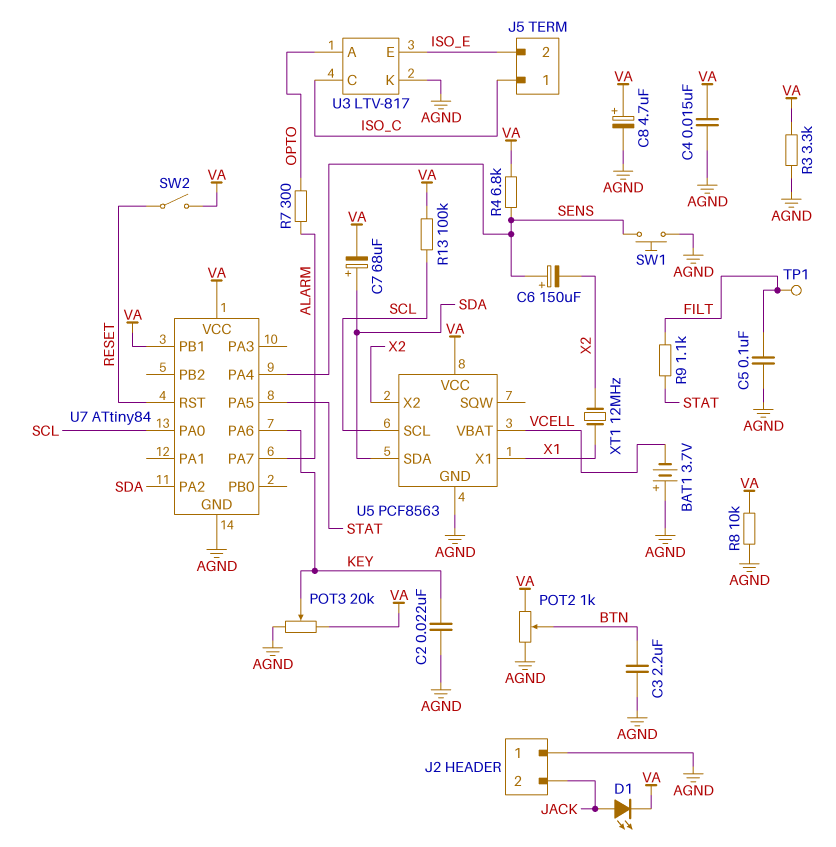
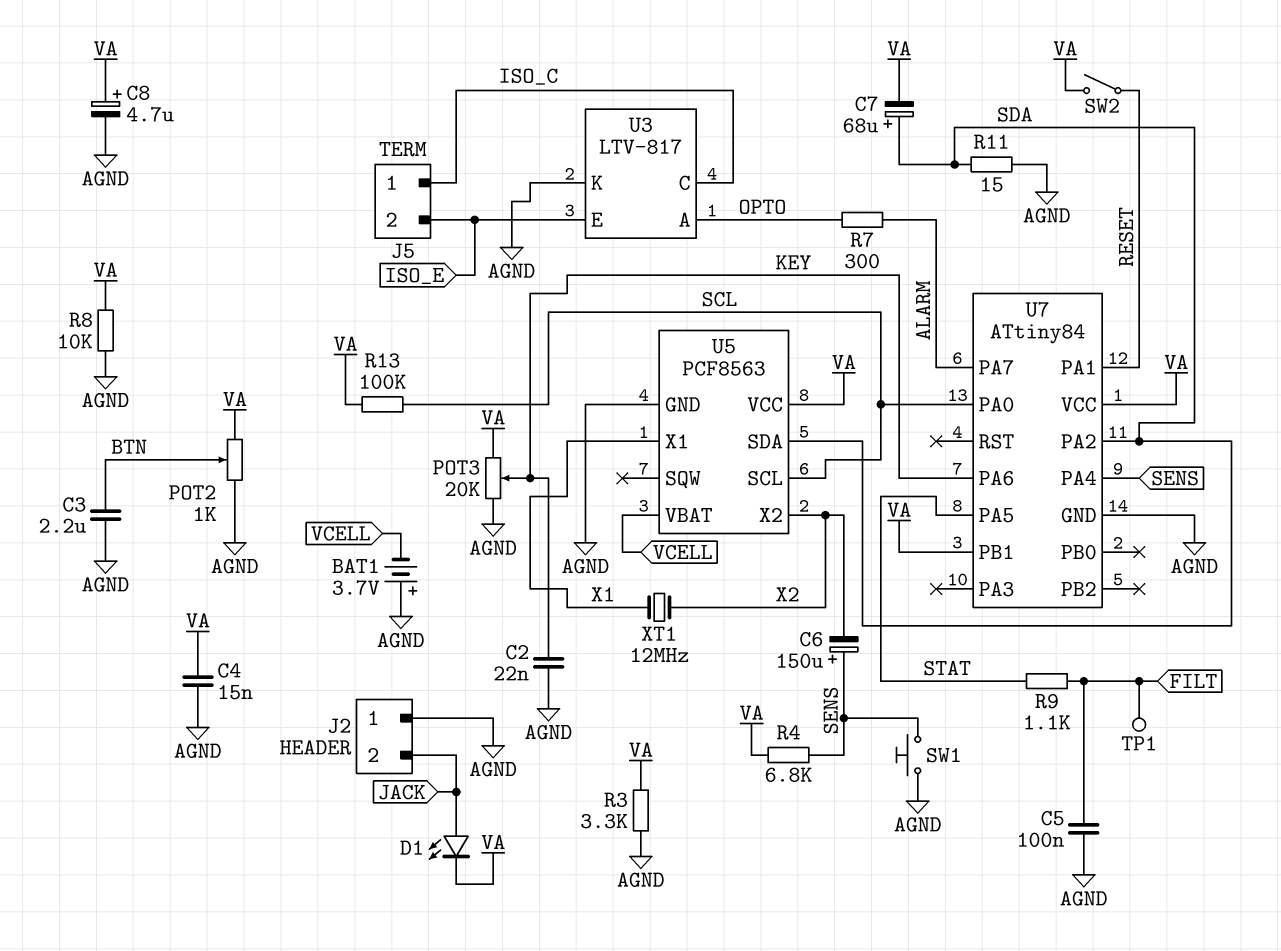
R11: none -> 15 (AGND, SDA)
U7 pin PA1: none -> RESET
U7 pin RST: RESET -> none

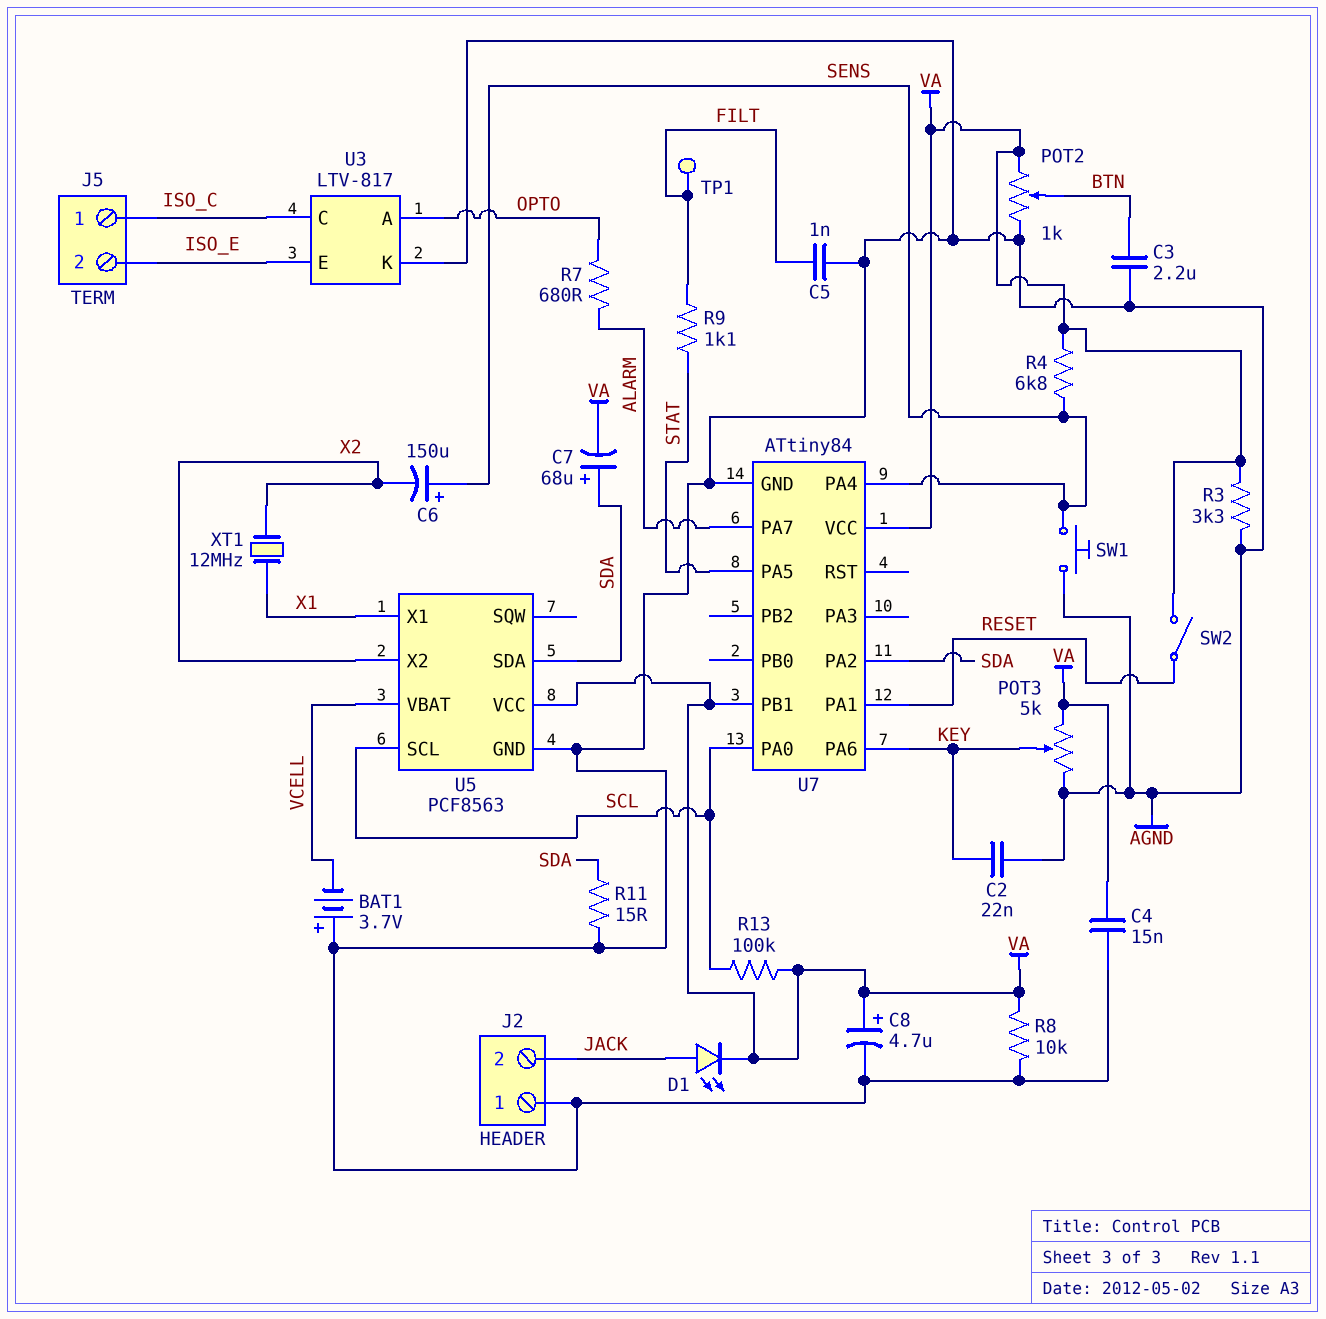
C5: 100nF (AGND, FILT) -> 1nF (AGND, FILT)
POT3: 20k (AGND, VA, wiper KEY) -> 5k (AGND, VA, wiper KEY)
R7: 300 (ALARM, OPTO) -> 680 (ALARM, OPTO)

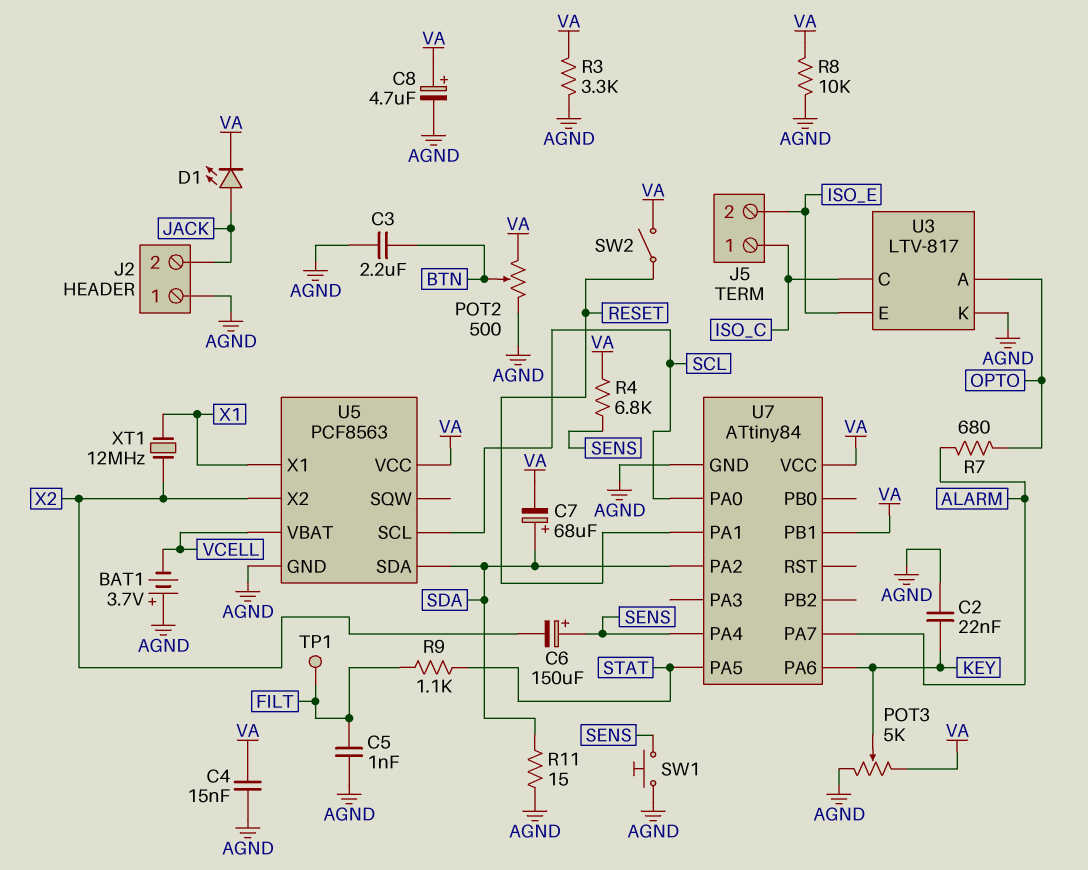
POT2: 1k (AGND, VA, wiper BTN) -> 500 (AGND, VA, wiper BTN)
R13: 100k (SCL, VA) -> none

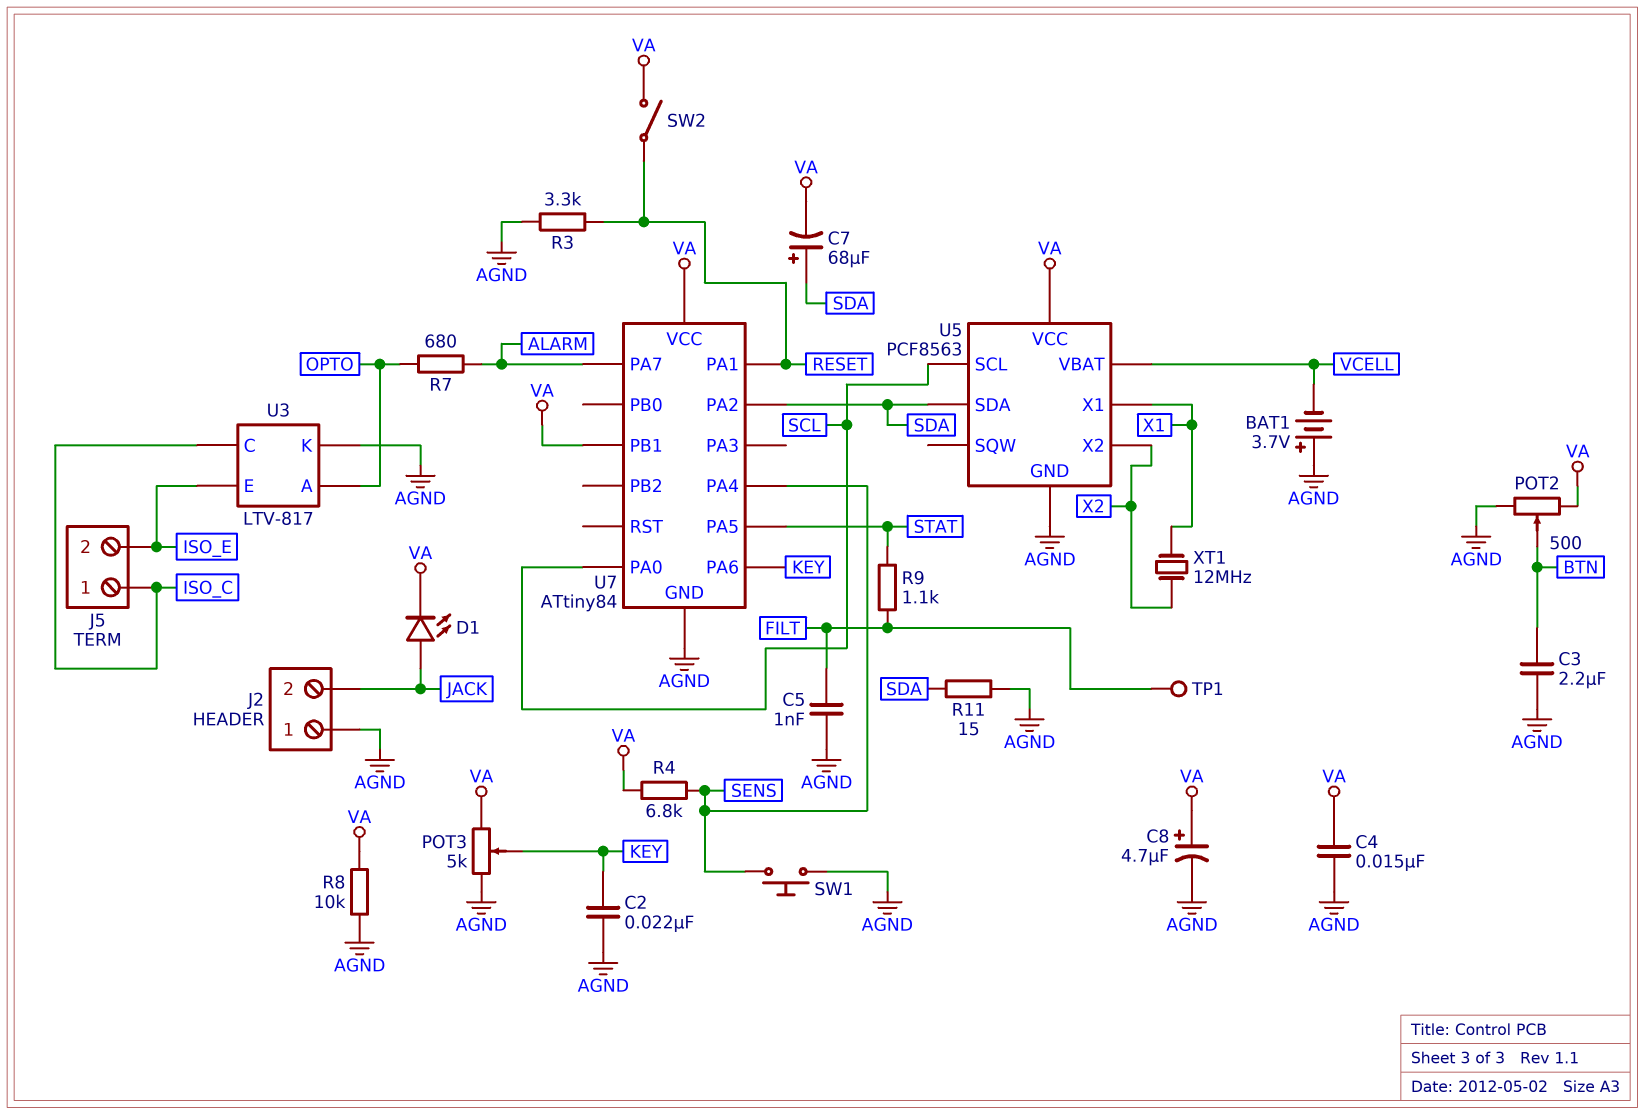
C6: 150uF (plus SENS, minus X2) -> none
R3: 3.3k (AGND, VA) -> 3.3k (AGND, RESET)

